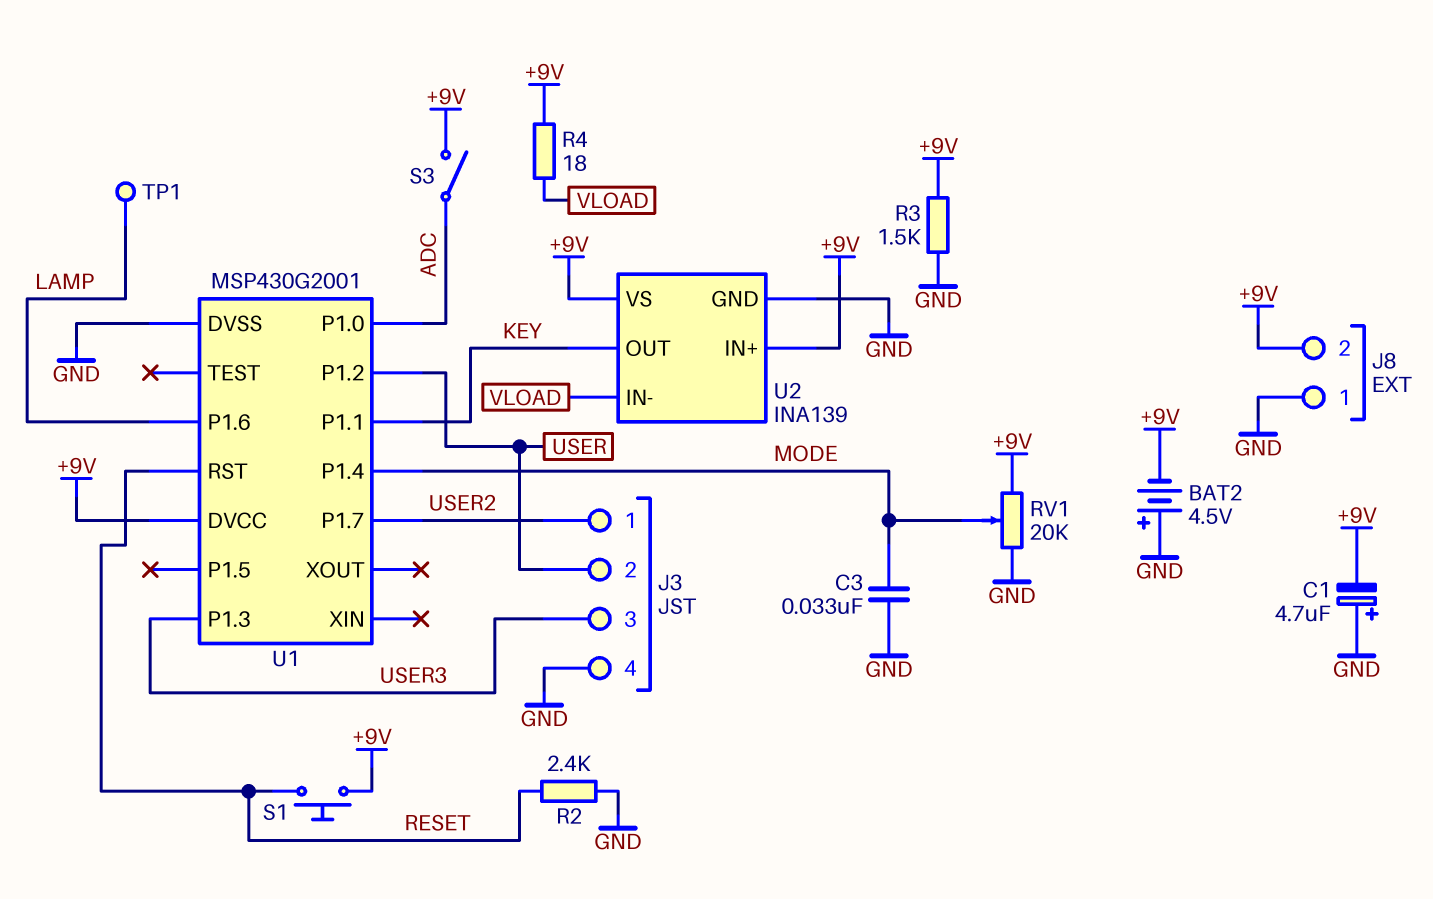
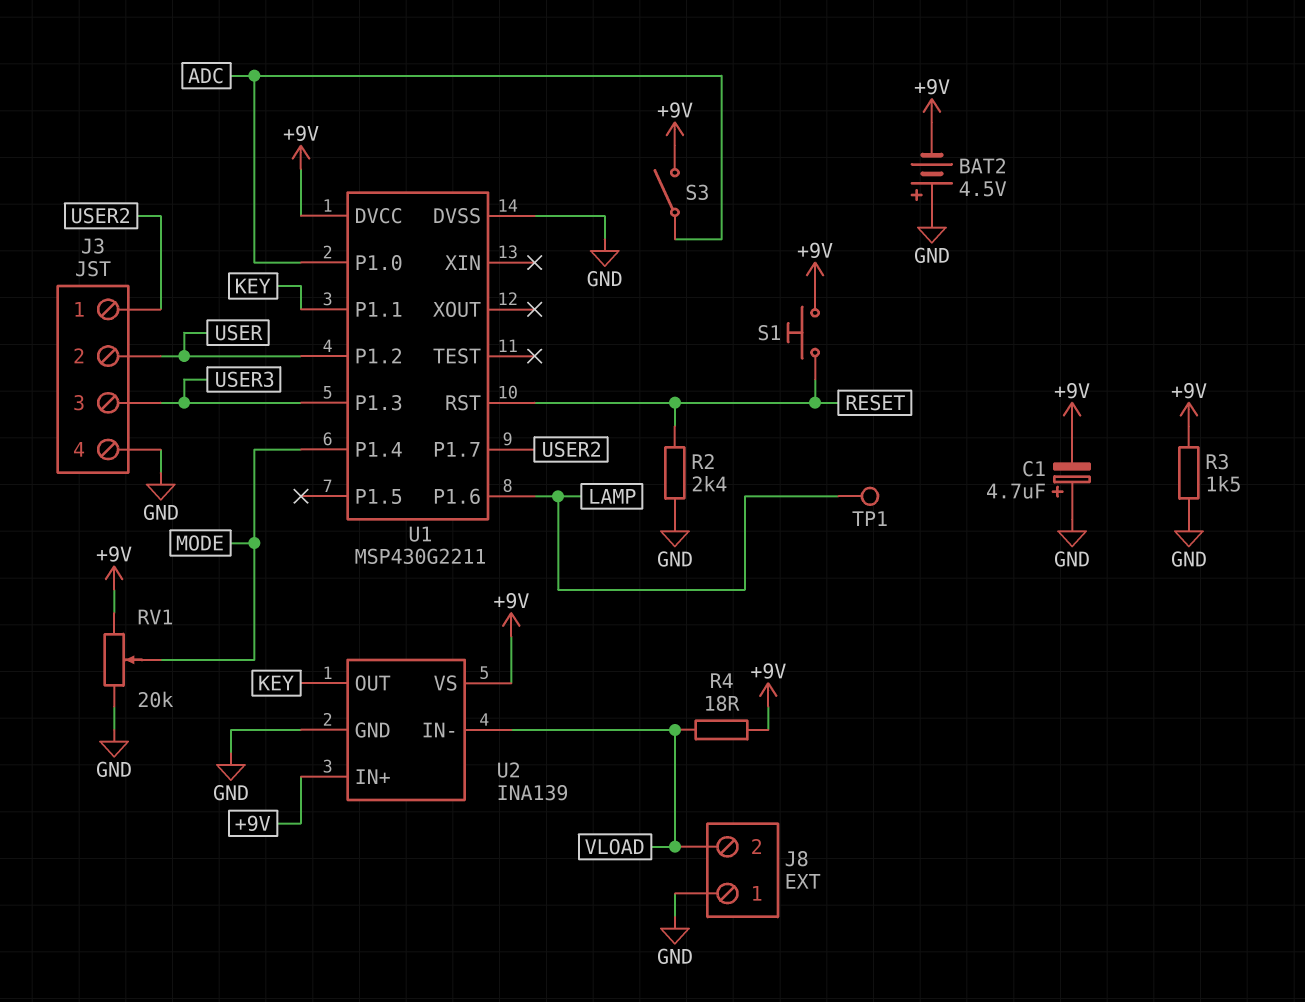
C3: 33nF (GND, MODE) -> none
J8 pin 2: +9V -> VLOAD
U1: MSP430G2001 -> MSP430G2211

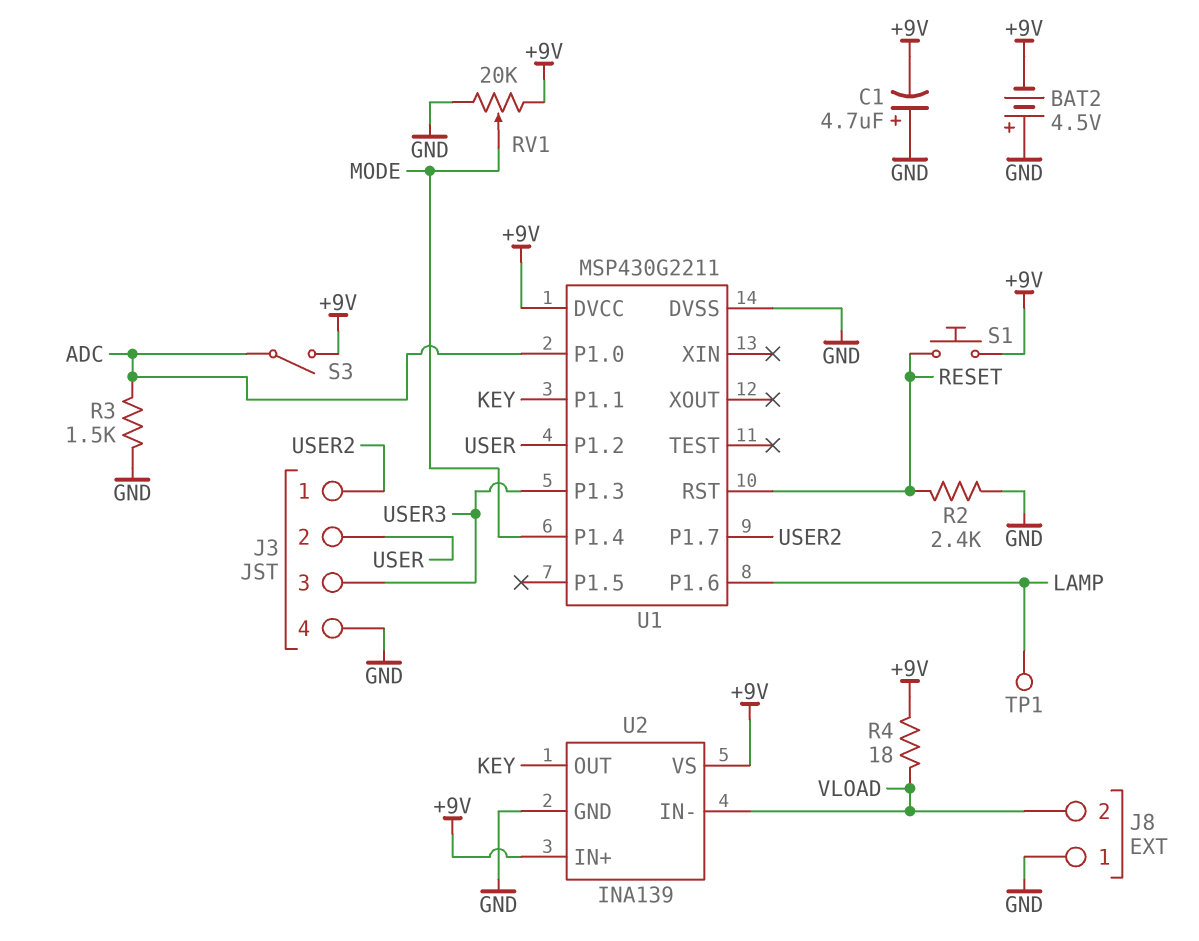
R3: 1.5k (+9V, GND) -> 1.5k (ADC, GND)

